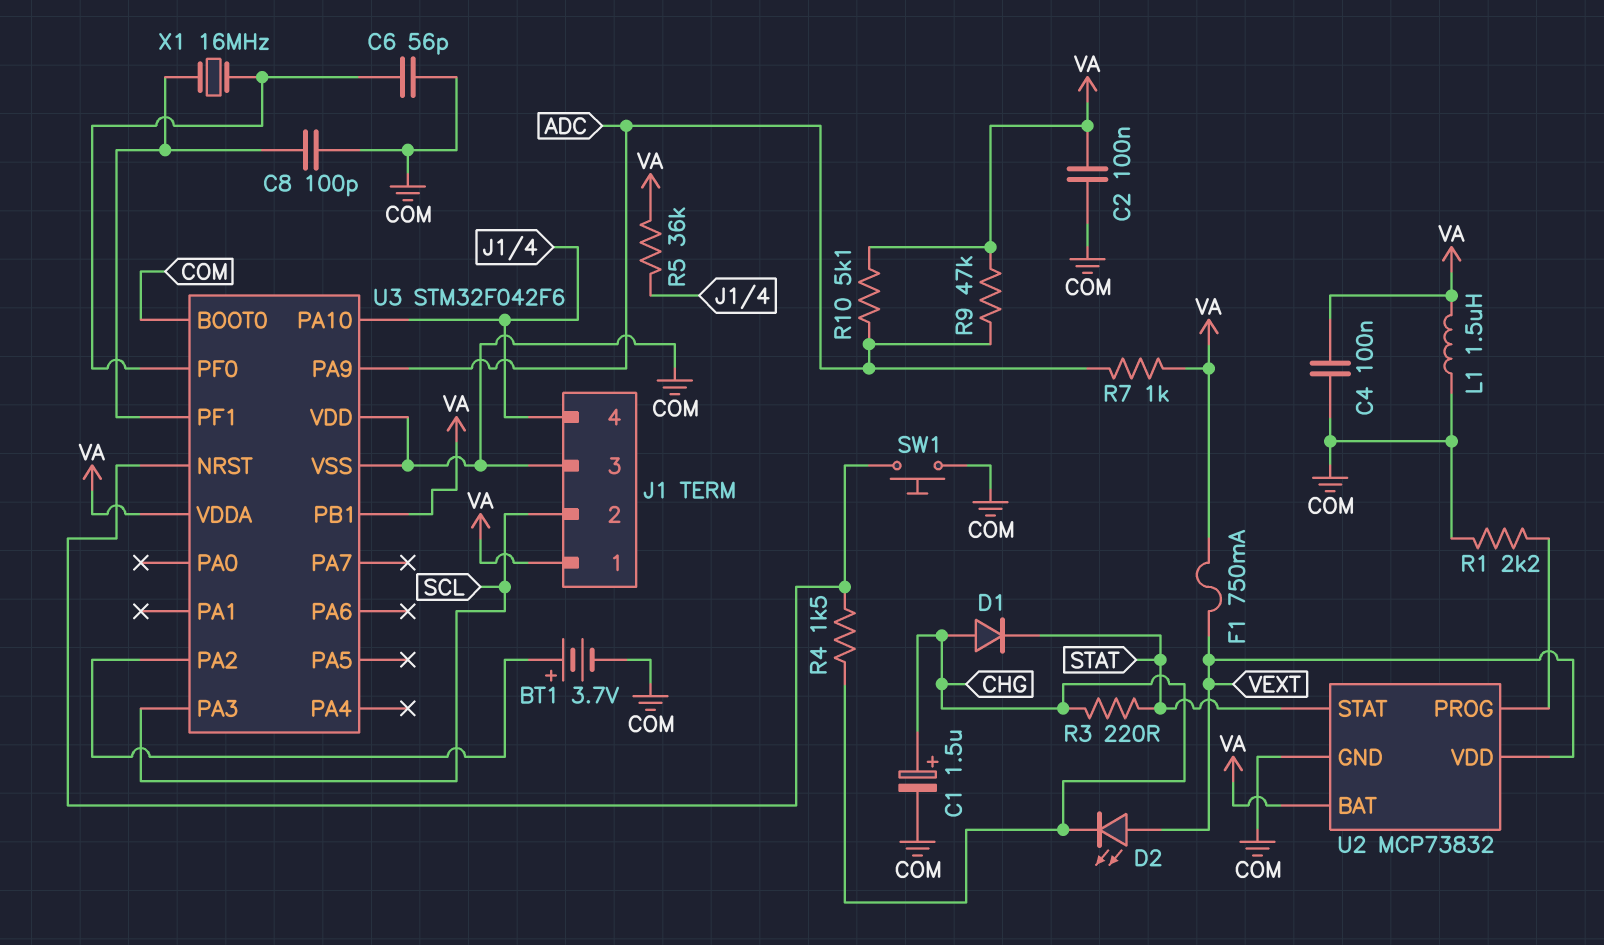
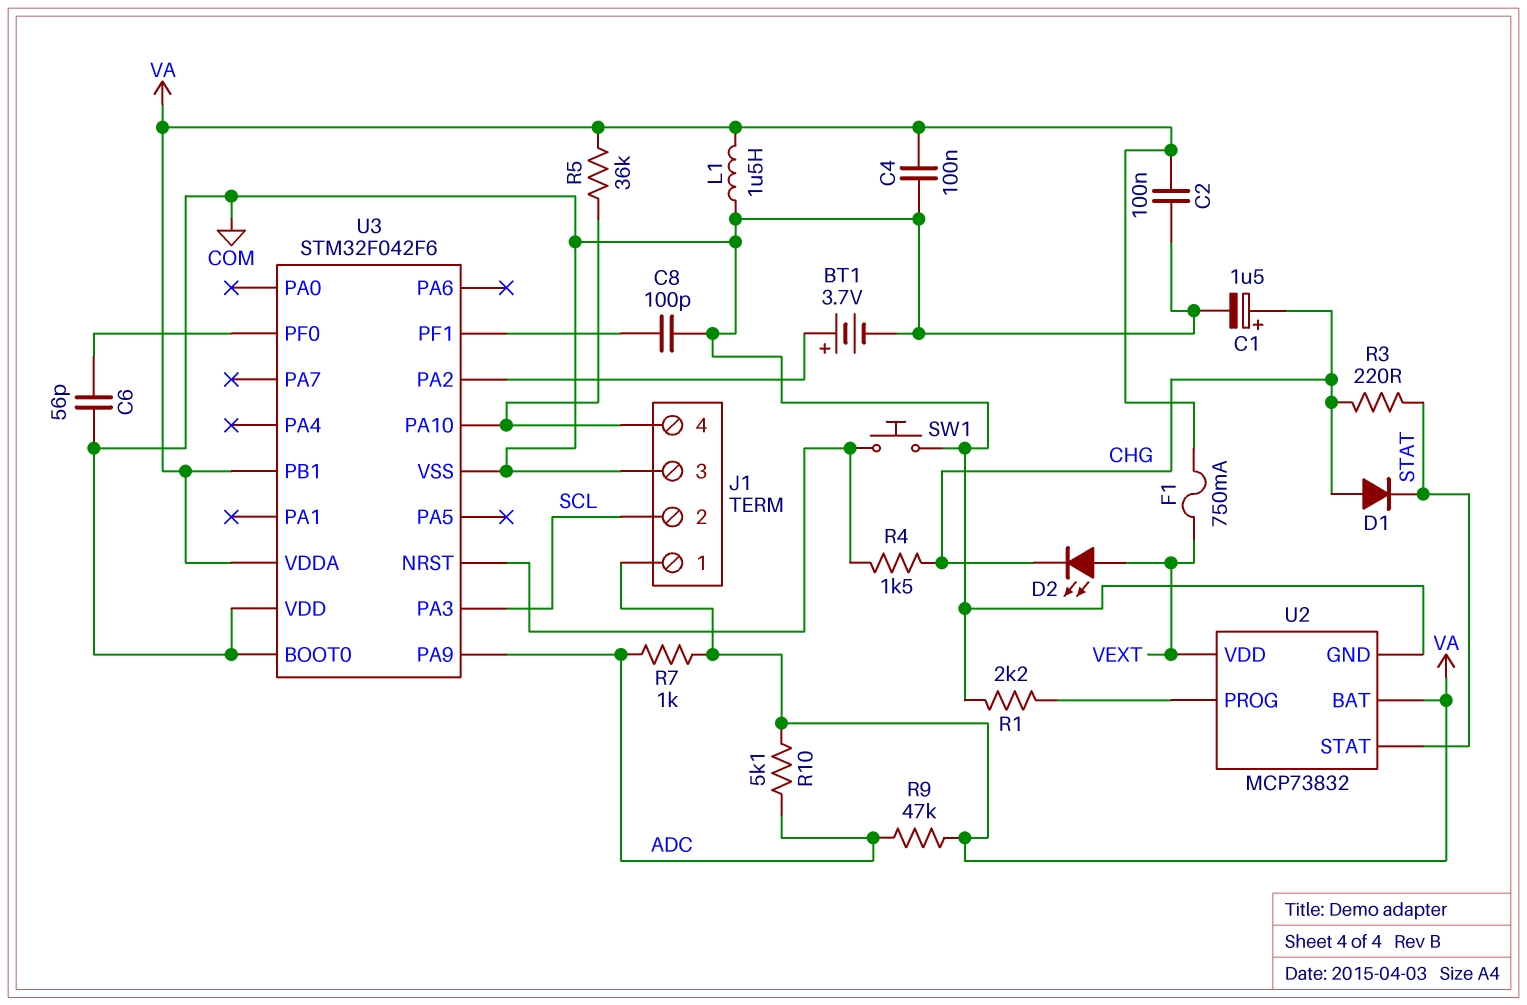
X1: 16MHz (U3/PF0, U3/PF1) -> none

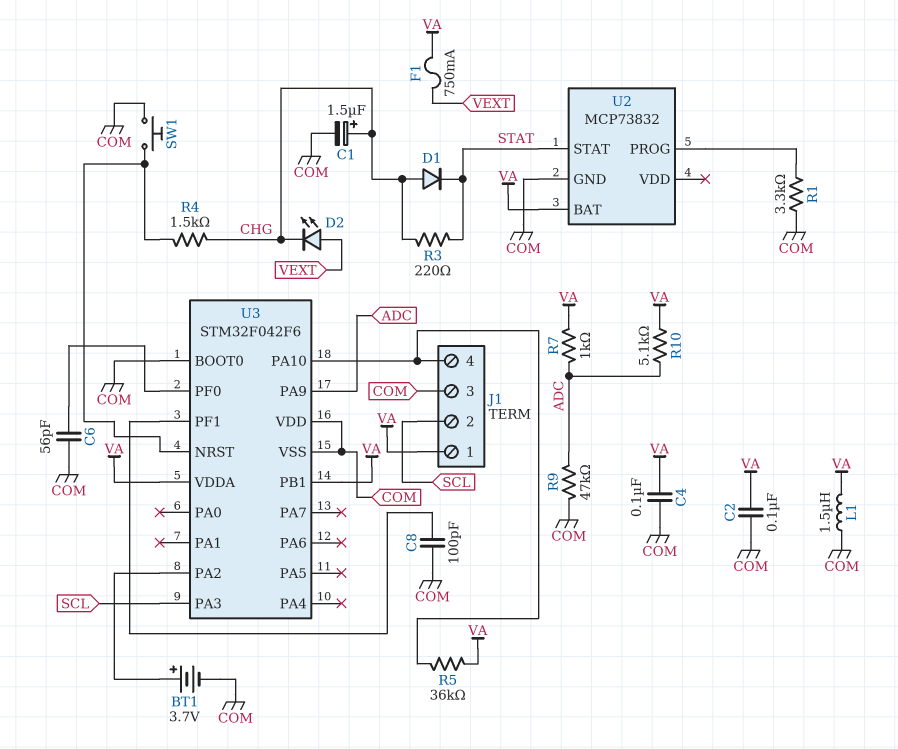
R1: 2.2k (COM, U2/PROG) -> 3.3k (COM, U2/PROG)
R9: 47k (ADC, VA) -> 47k (ADC, COM)
U2 pin VDD: VEXT -> none

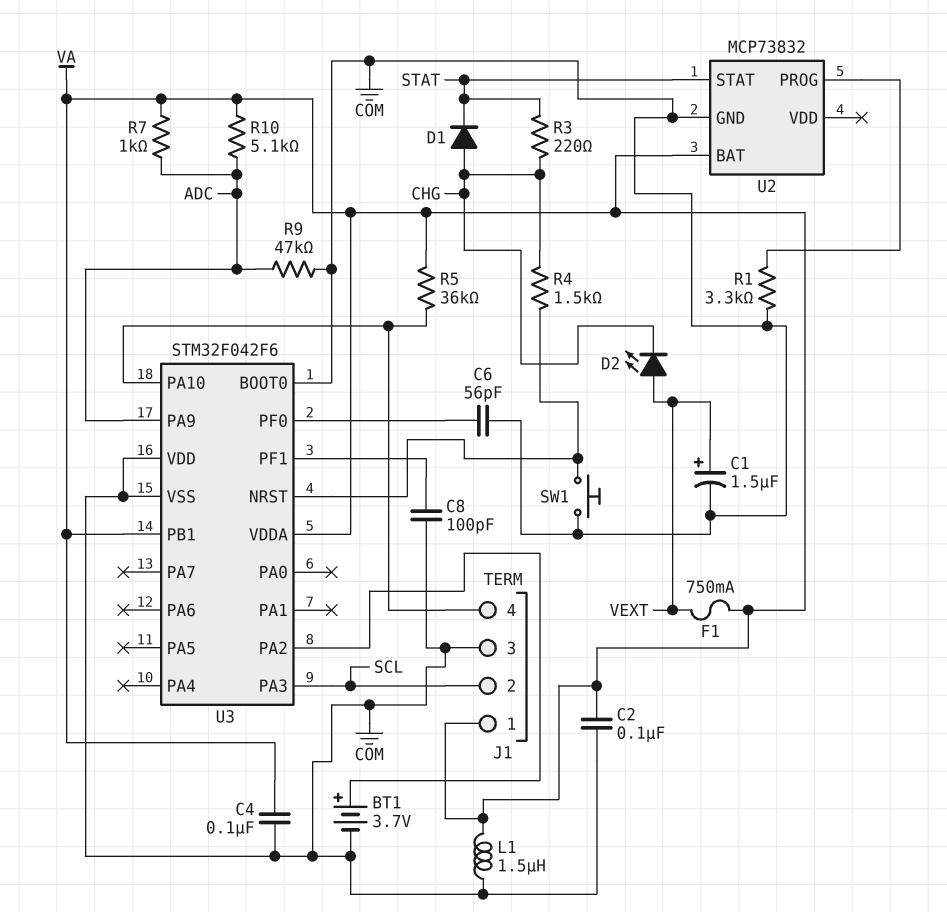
C1: 1.5uF (plus CHG, minus COM) -> 1.5uF (plus VEXT, minus COM)

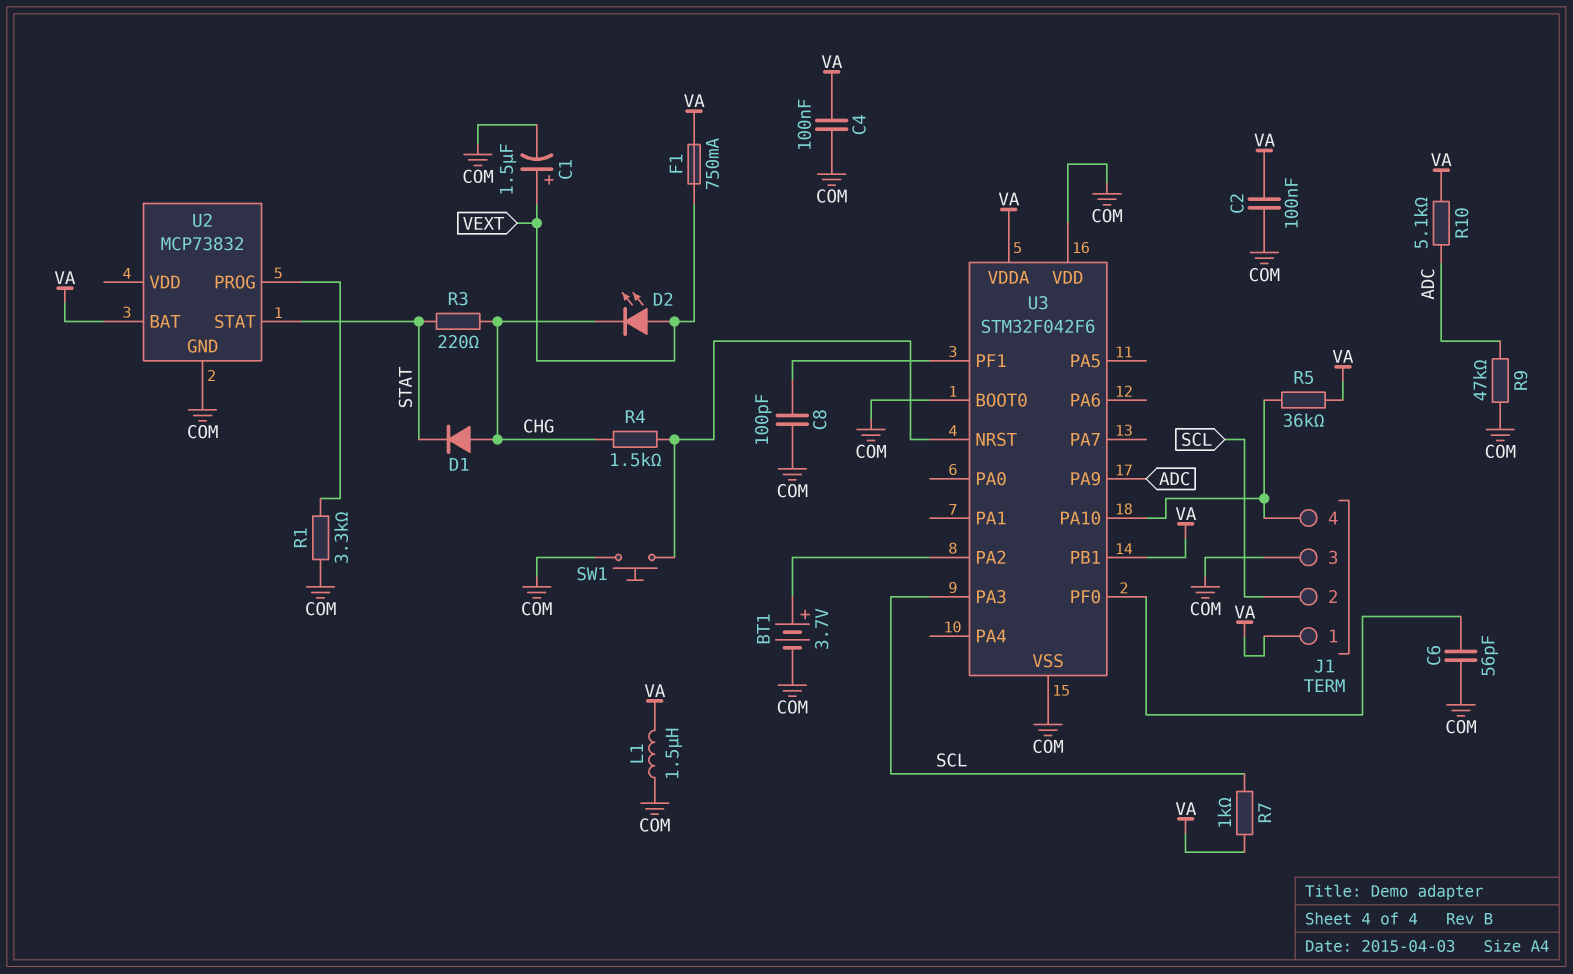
R7: 1k (ADC, VA) -> 1k (SCL, VA)

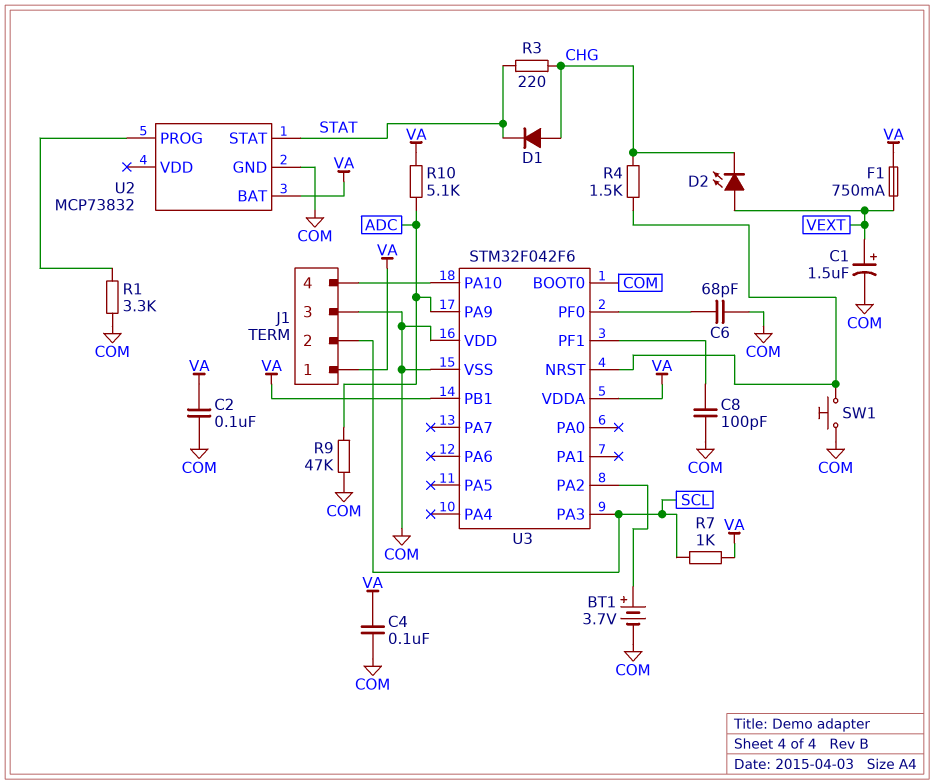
C6: 56pF (COM, U3/PF0) -> 68pF (COM, U3/PF0)
L1: 1.5uH (COM, VA) -> none
R5: 36k (J1/4, VA) -> none

